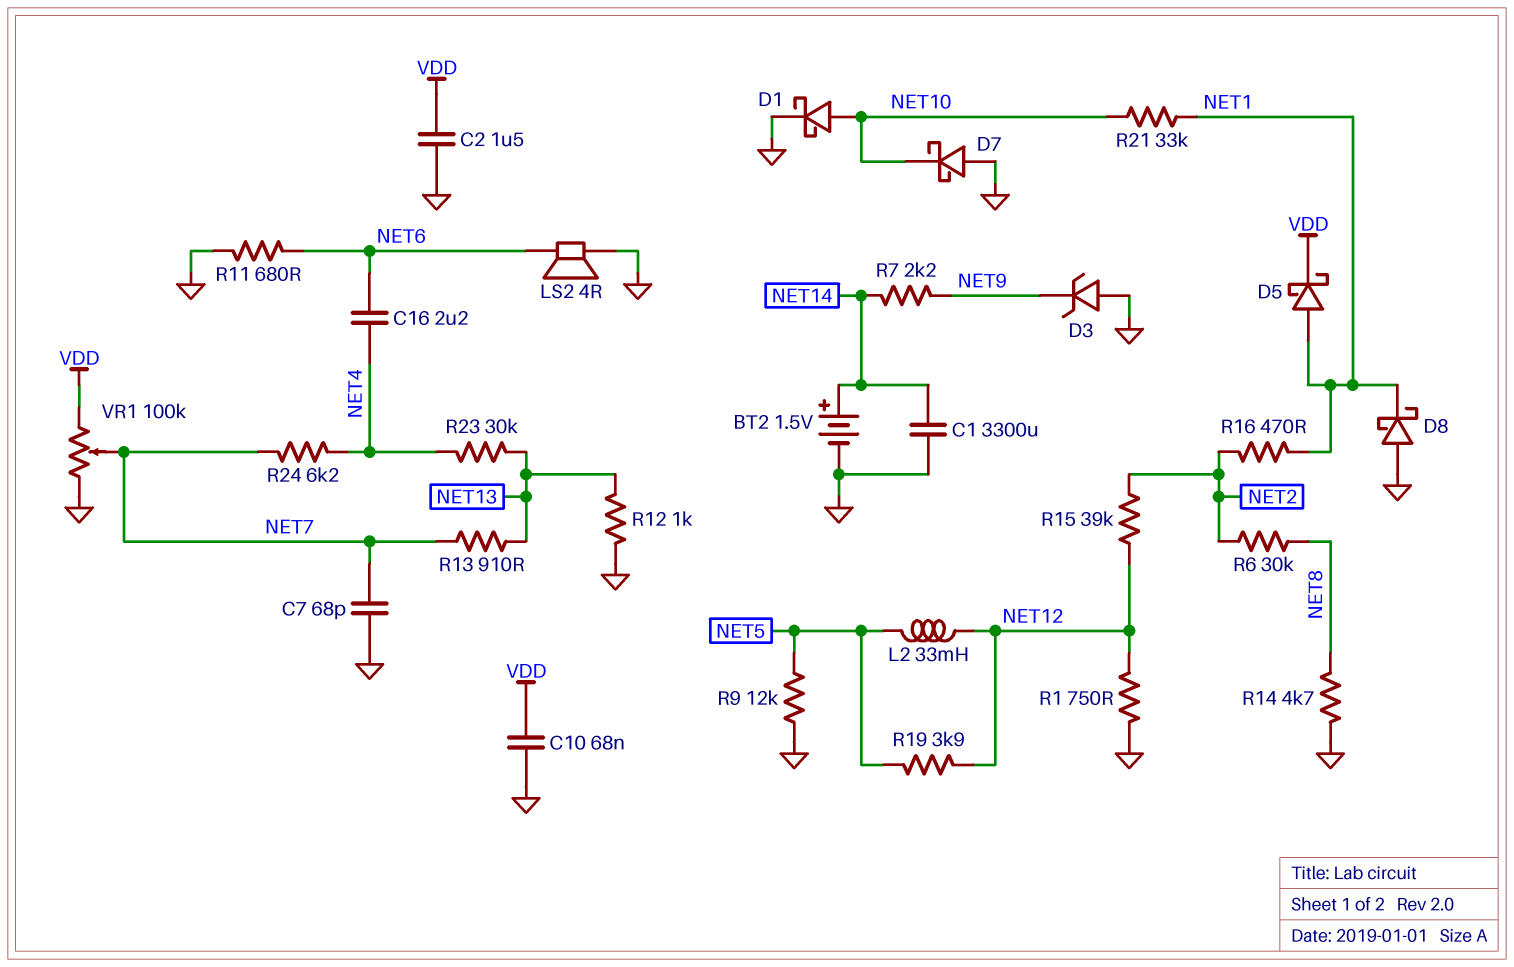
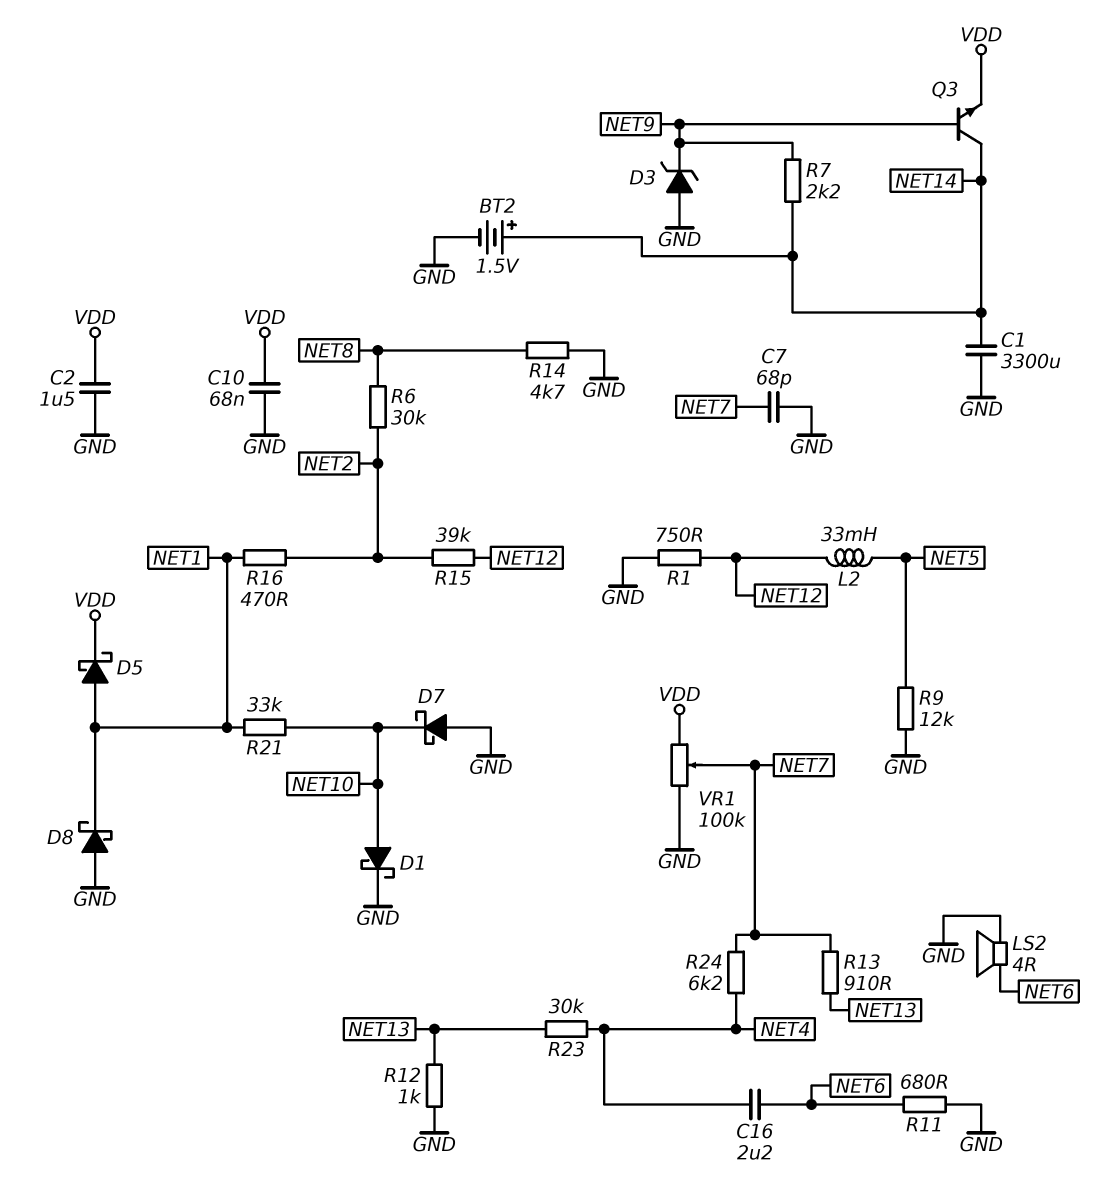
Q3: none -> NPN (B NET9, C NET14, E VDD)
R19: 3.9k (NET5, NET12) -> none

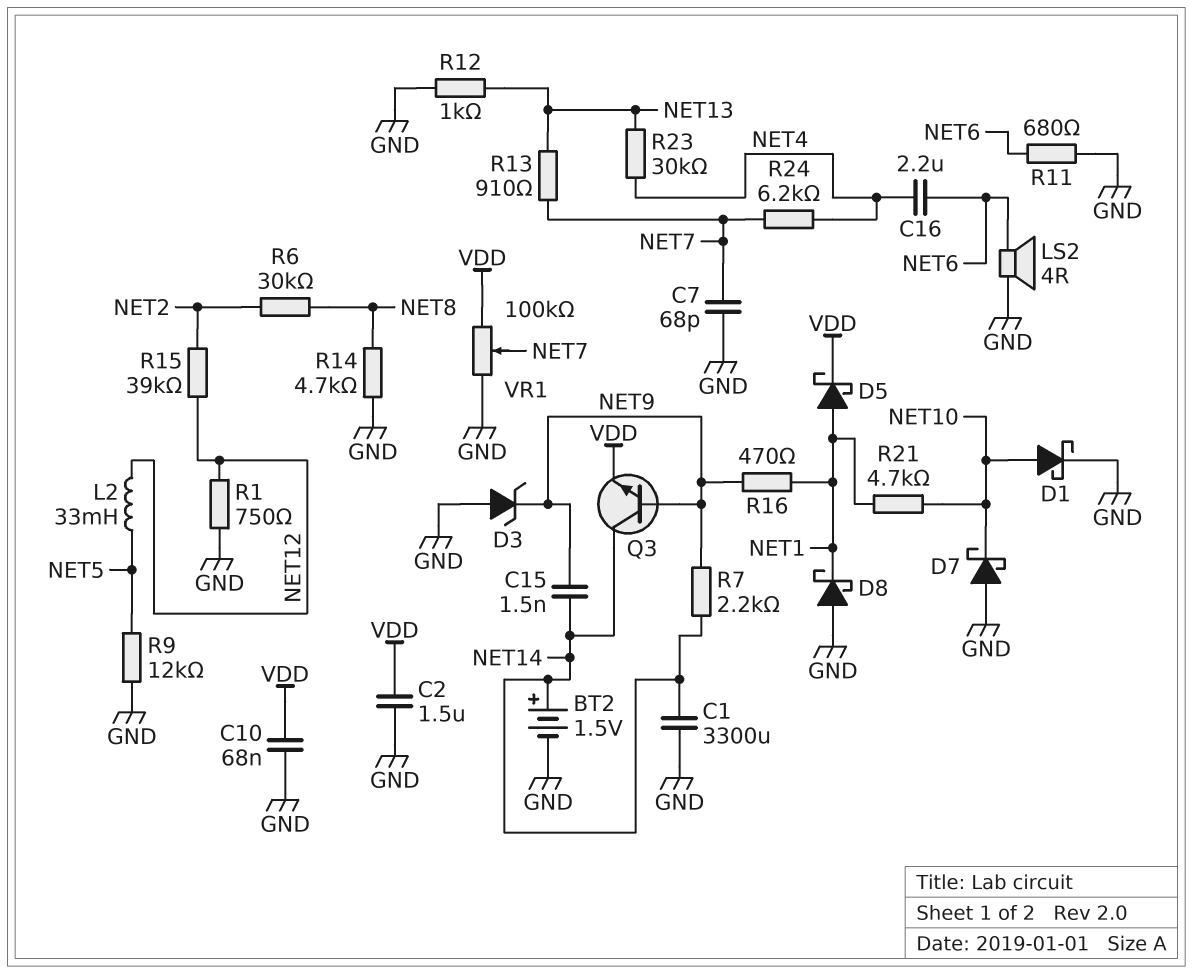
C15: none -> 1.5nF (NET9, NET14)
R16: 470 (NET1, NET2) -> 470 (NET1, NET9)
R21: 33k (NET1, NET10) -> 4.7k (NET1, NET10)

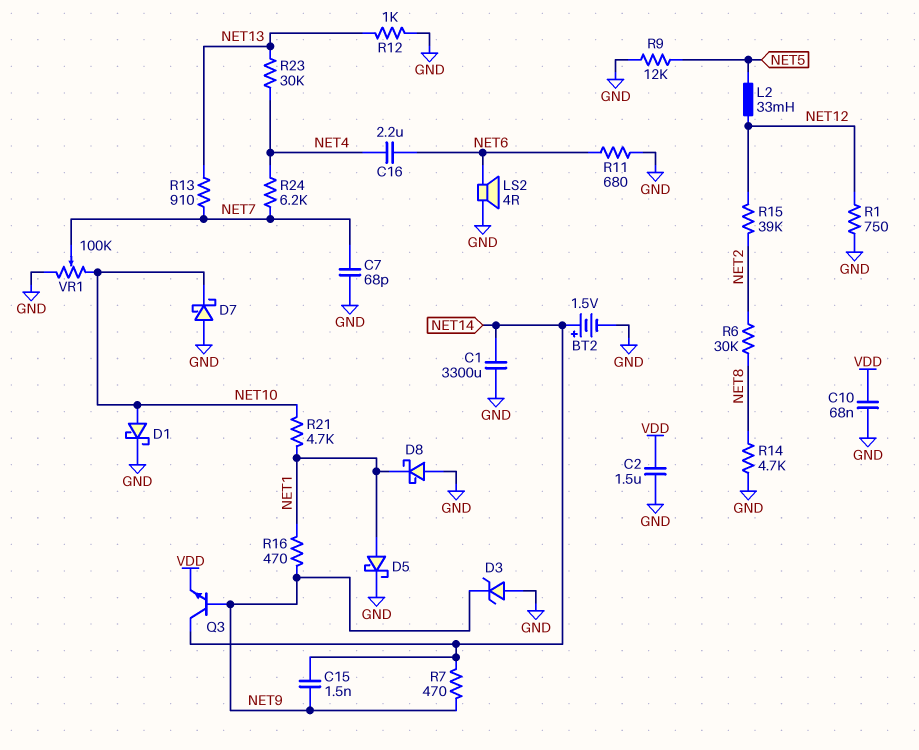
D5: schottky (A NET1, K VDD) -> schottky (A NET1, K GND)
R7: 2.2k (NET9, NET14) -> 470 (NET9, NET14)
VR1: 100k (GND, VDD, wiper NET7) -> 100k (GND, NET10, wiper NET7)

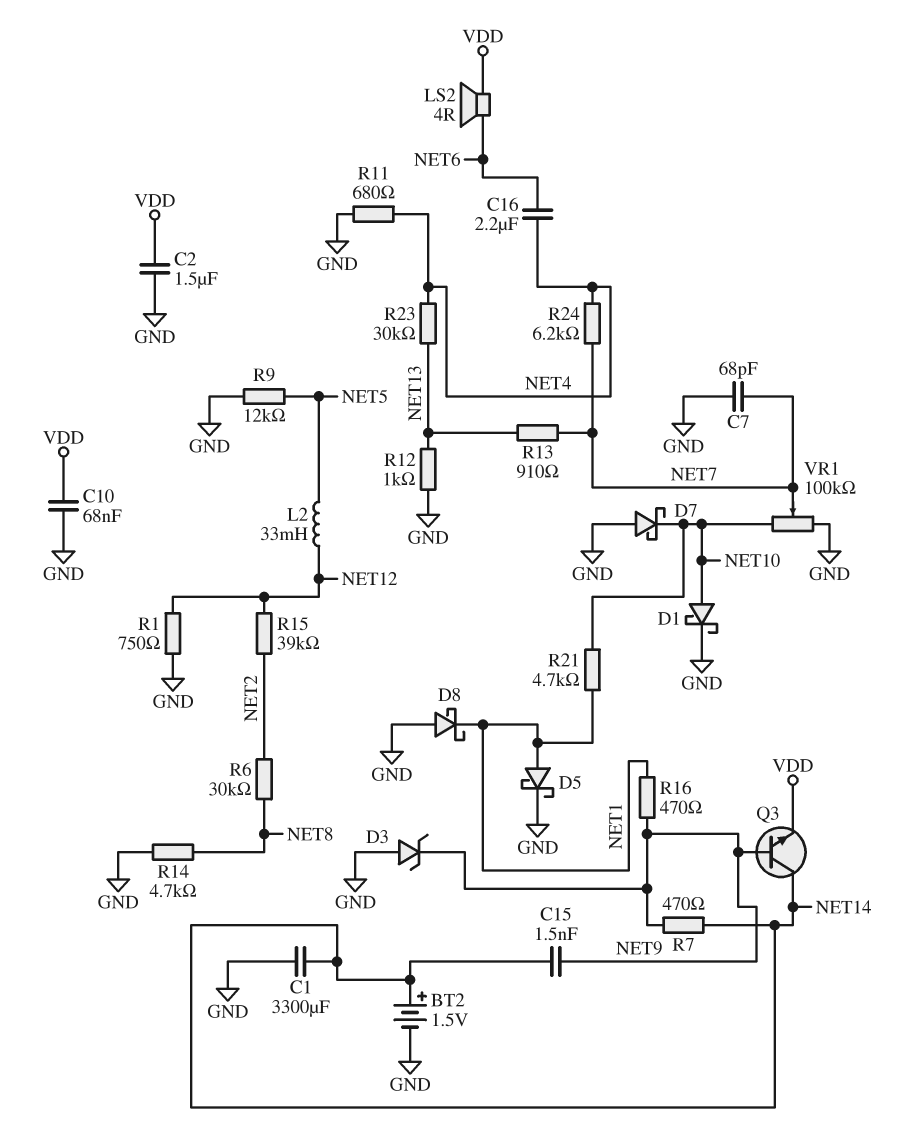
LS2: speaker 4R (GND, NET6) -> speaker 4R (NET6, VDD)
R11: 680 (GND, NET6) -> 680 (GND, NET4)

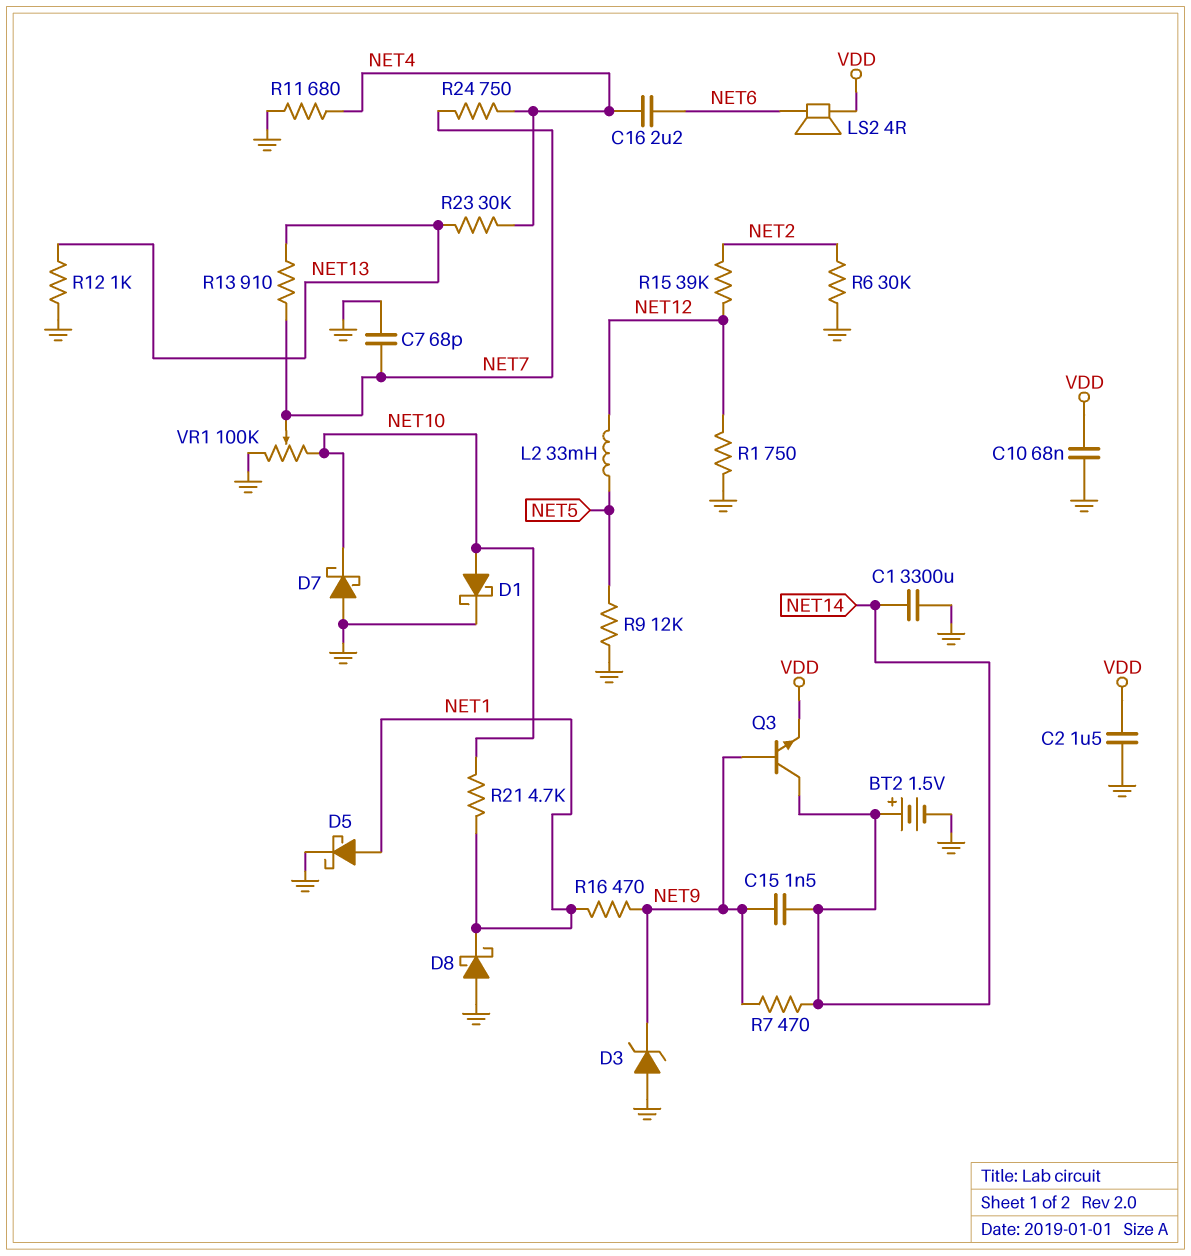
R6: 30k (NET2, NET8) -> 30k (GND, NET2)
R14: 4.7k (GND, NET8) -> none
R24: 6.2k (NET4, NET7) -> 750 (NET4, NET7)

